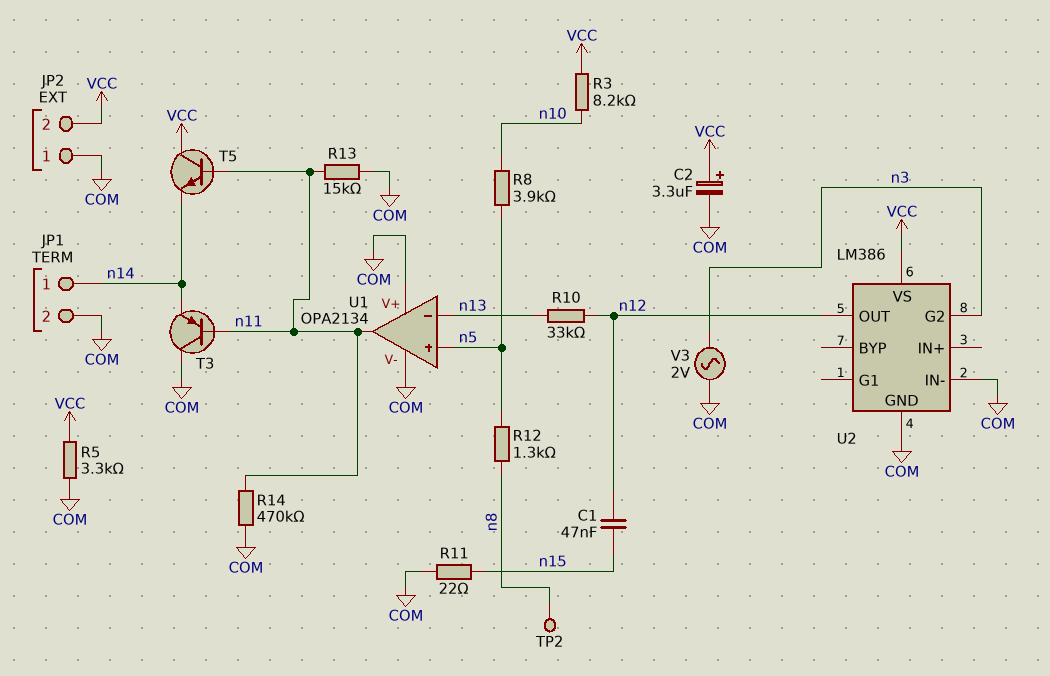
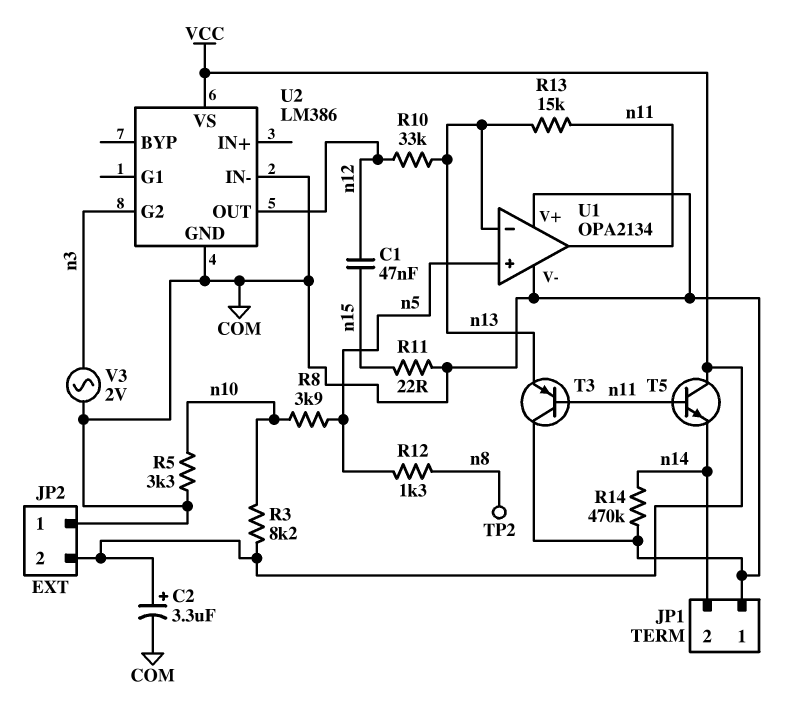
JP1 pin 1: n14 -> COM
JP1 pin 2: COM -> n14
R5: 3.3k (COM, VCC) -> 3.3k (COM, n10)
R13: 15k (COM, n11) -> 15k (n11, n13)
R14: 470k (COM, n11) -> 470k (COM, n14)
T3: PNP (B n11, C COM, E n14) -> PNP (B n11, C COM, E n13)

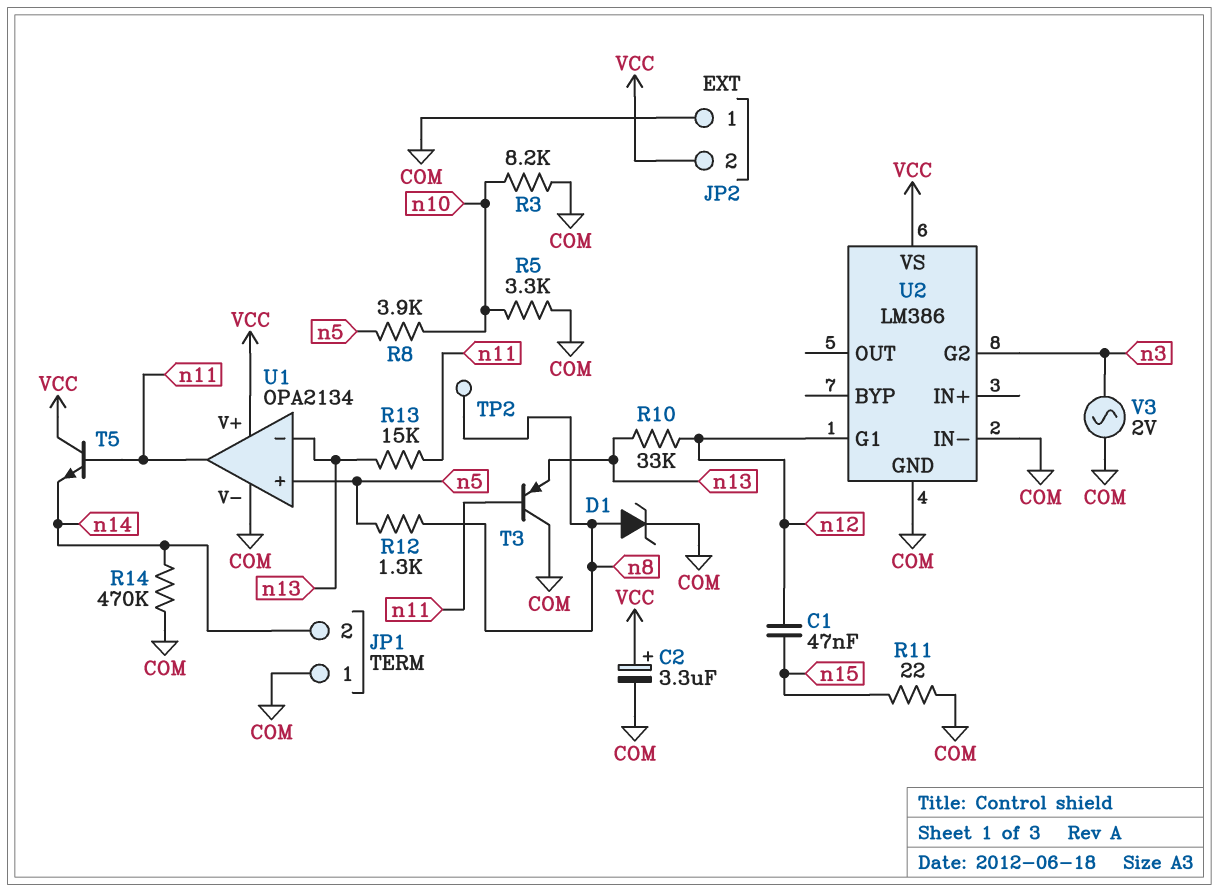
D1: none -> zener (A n8, K COM)
R3: 8.2k (VCC, n10) -> 8.2k (COM, n10)
U1 pin V+: COM -> VCC
U2 pin G1: none -> n12
U2 pin OUT: n12 -> none

